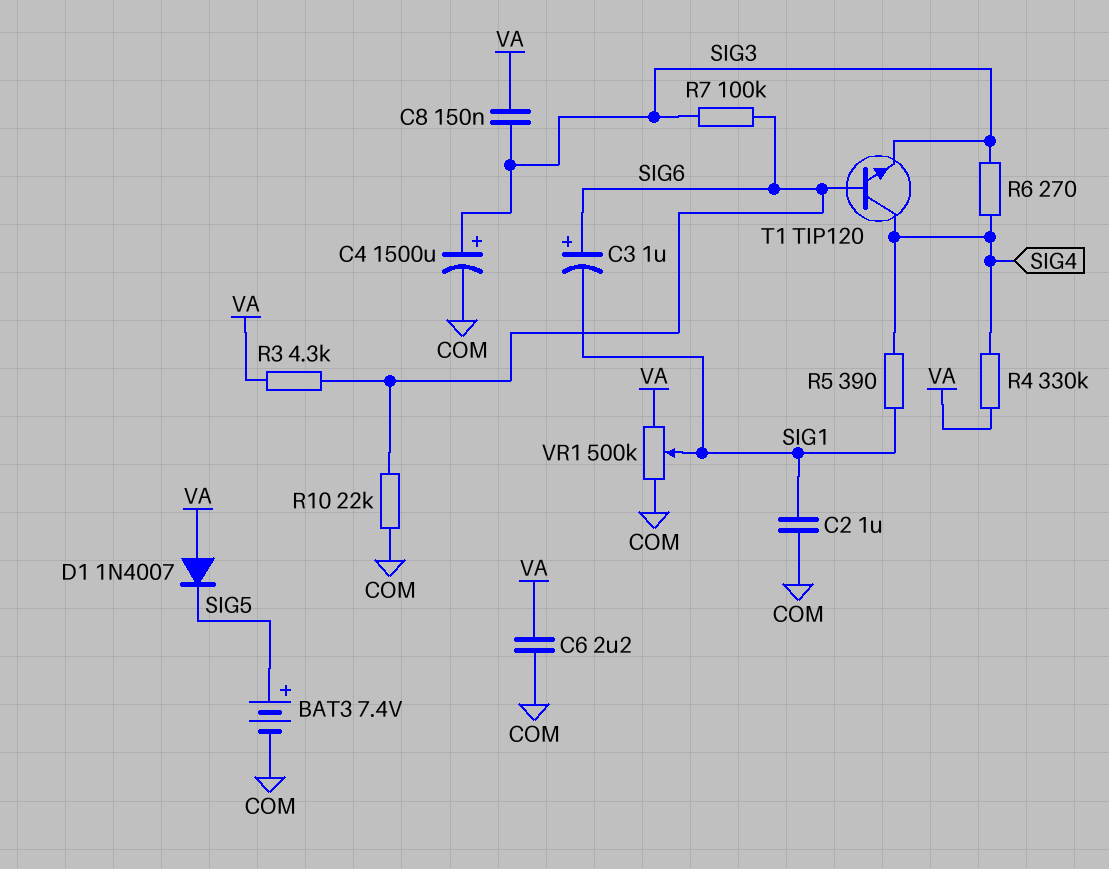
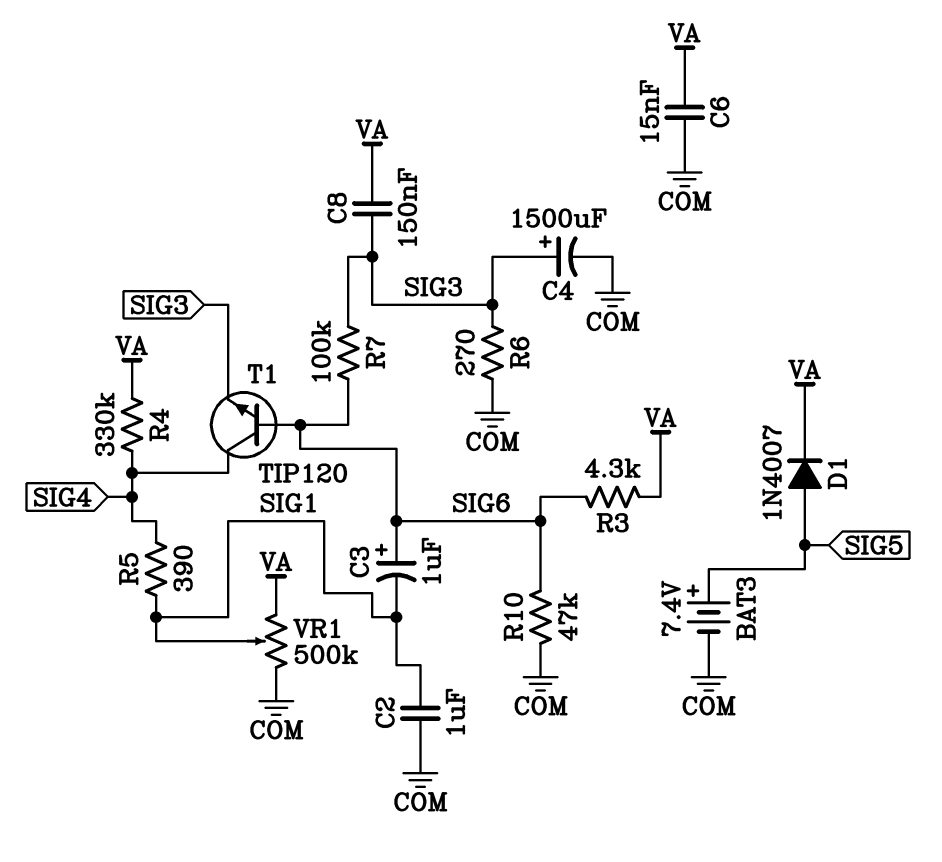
C6: 2.2uF (COM, VA) -> 15nF (COM, VA)
D1: diode 1N4007 (A VA, K SIG5) -> diode 1N4007 (A SIG5, K VA)
R6: 270 (SIG3, SIG4) -> 270 (COM, SIG3)
R10: 22k (COM, SIG6) -> 47k (COM, SIG6)

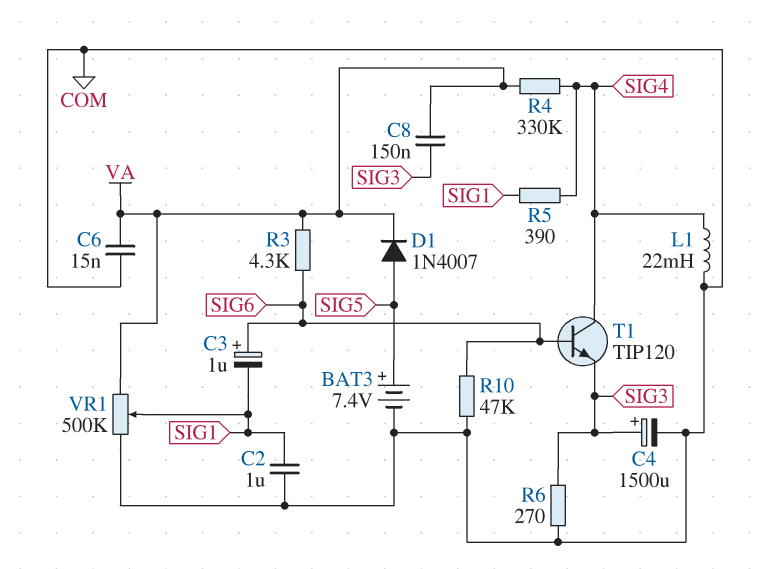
L1: none -> 22mH (COM, SIG4)
R7: 100k (SIG3, SIG6) -> none

